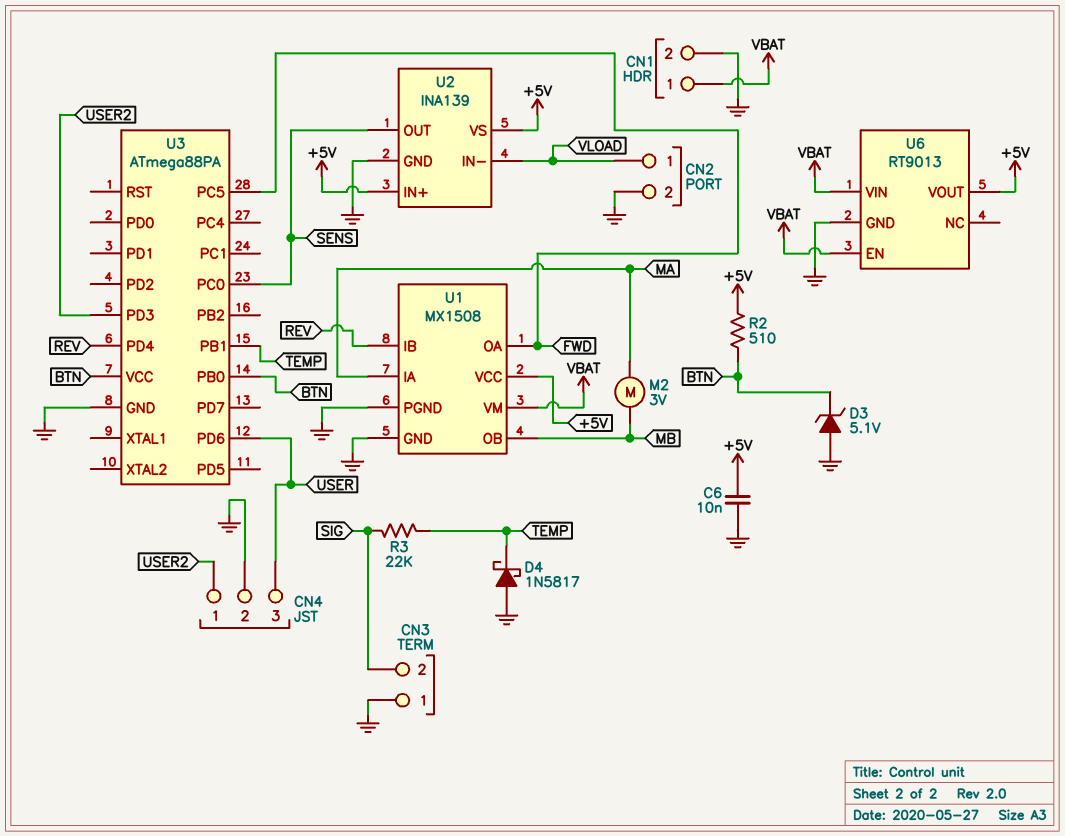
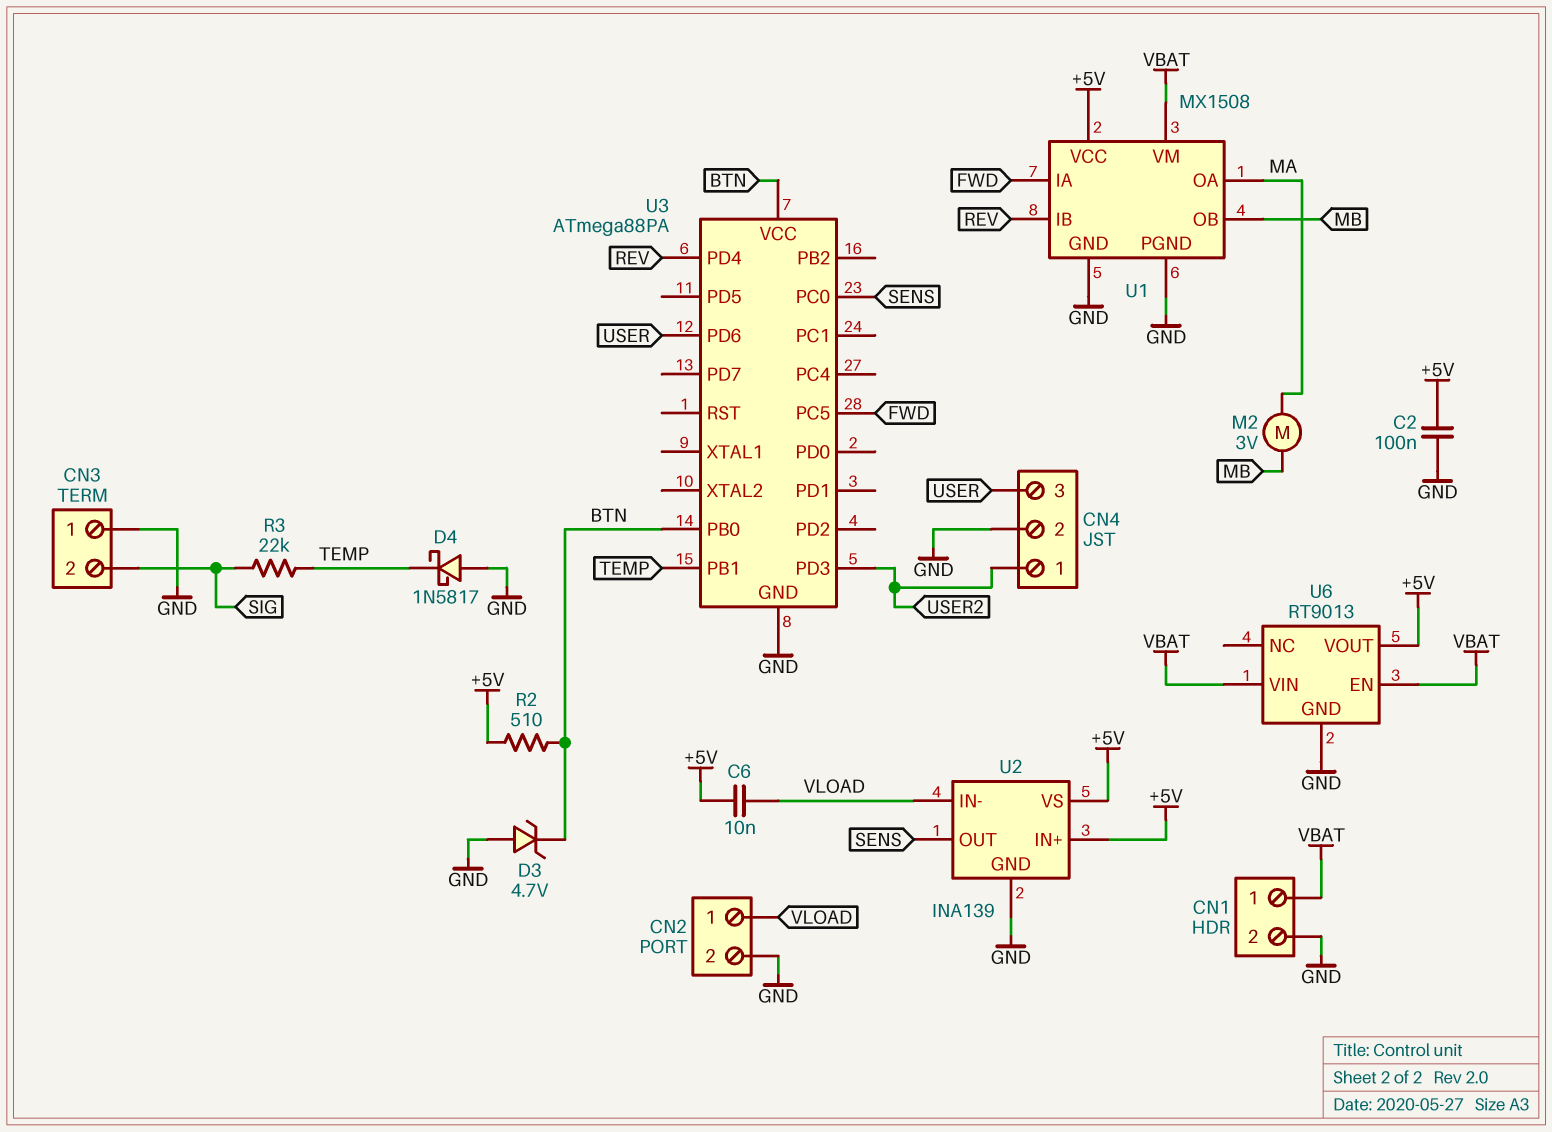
C2: none -> 100nF (+5V, GND)
C6: 10nF (+5V, GND) -> 10nF (+5V, VLOAD)
D3: zener 5.1V (A GND, K BTN) -> zener 4.7V (A GND, K BTN)
U1 pin IA: MA -> FWD
U1 pin OA: FWD -> MA

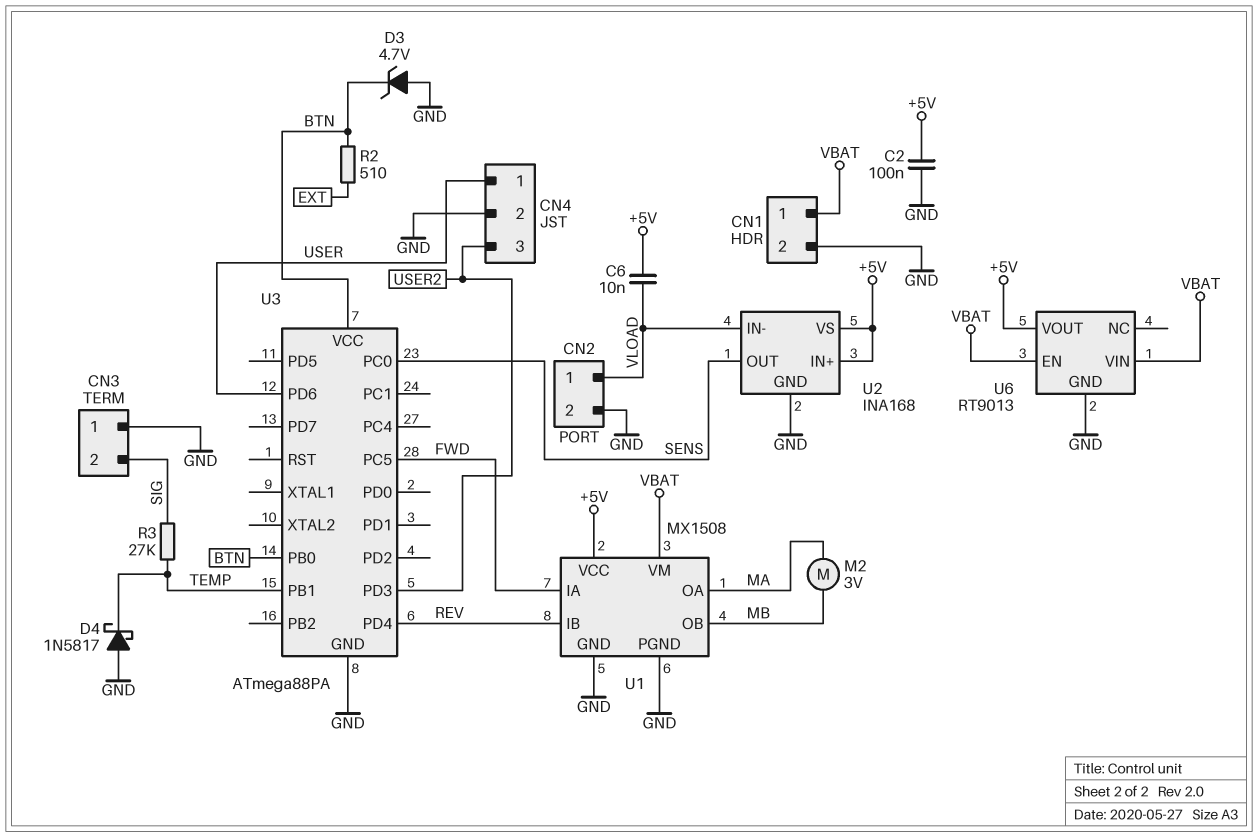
CN4 pin 1: USER2 -> USER
CN4 pin 3: USER -> USER2
R2: 510 (+5V, BTN) -> 510 (BTN, EXT)
R3: 22k (SIG, TEMP) -> 27k (SIG, TEMP)
U2: INA139 -> INA168

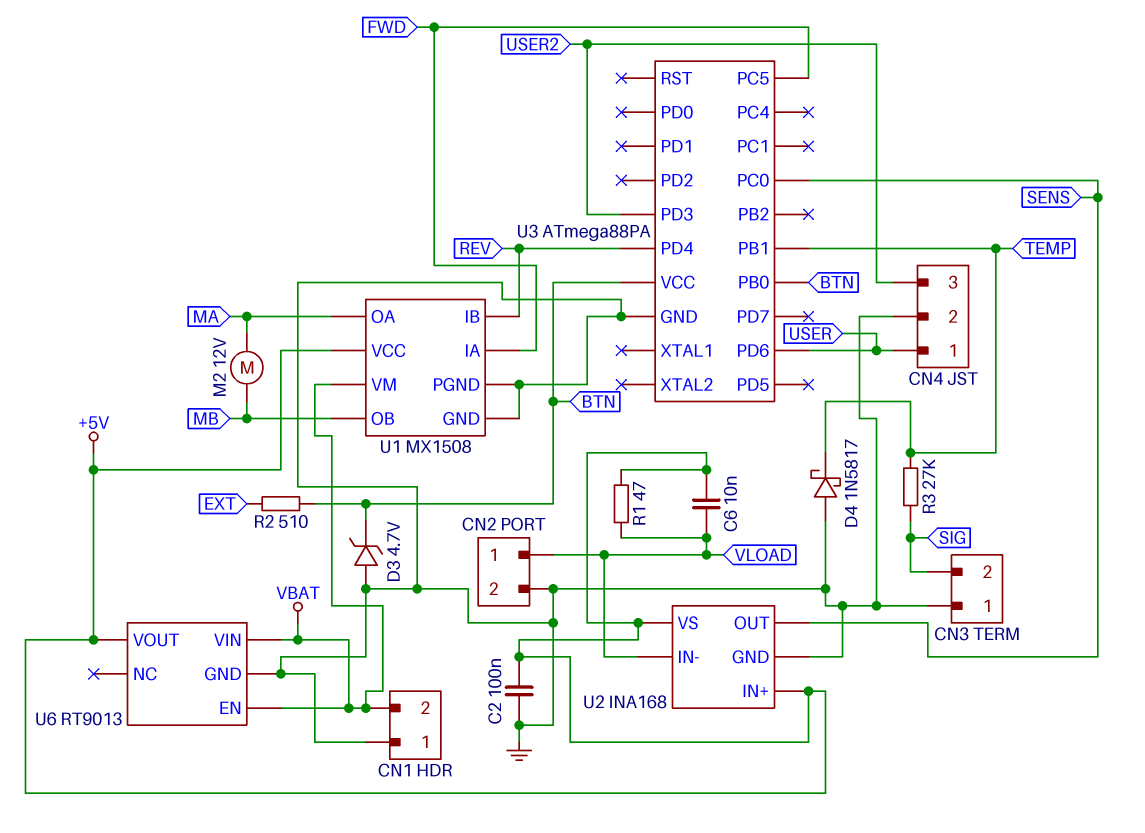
CN1 pin 1: VBAT -> GND
CN1 pin 2: GND -> VBAT
M2: motor 3V (MA, MB) -> motor 12V (MA, MB)
R1: none -> 47 (+5V, VLOAD)

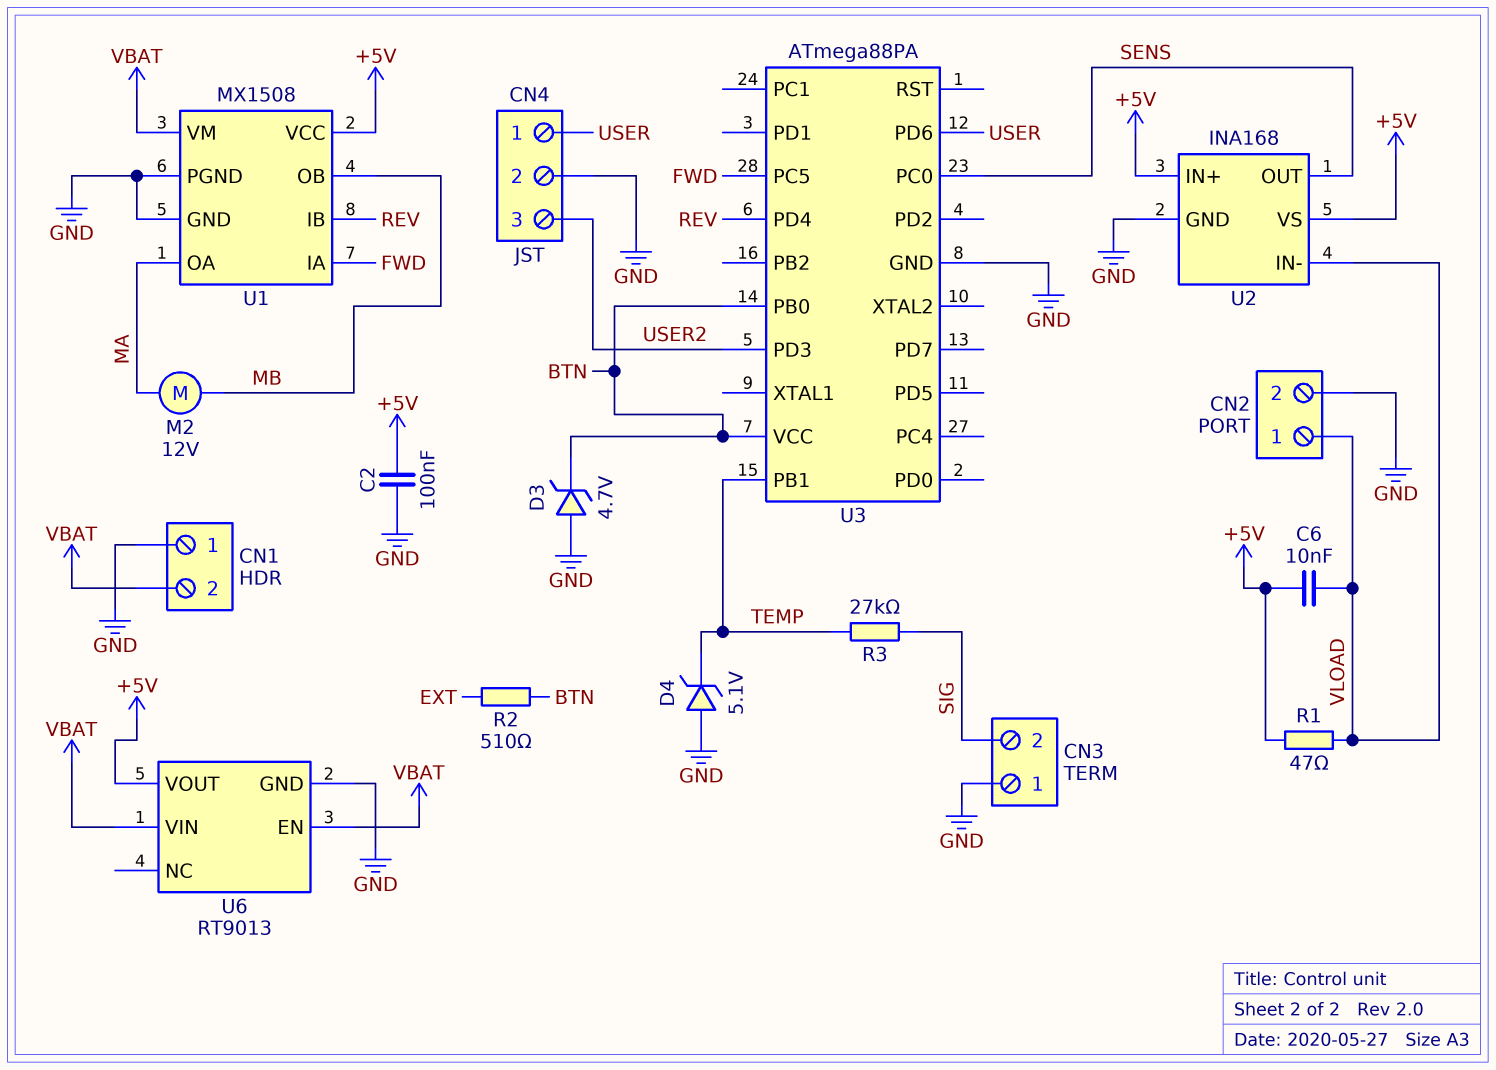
D4: schottky 1N5817 (A GND, K TEMP) -> zener 5.1V (A GND, K TEMP)

